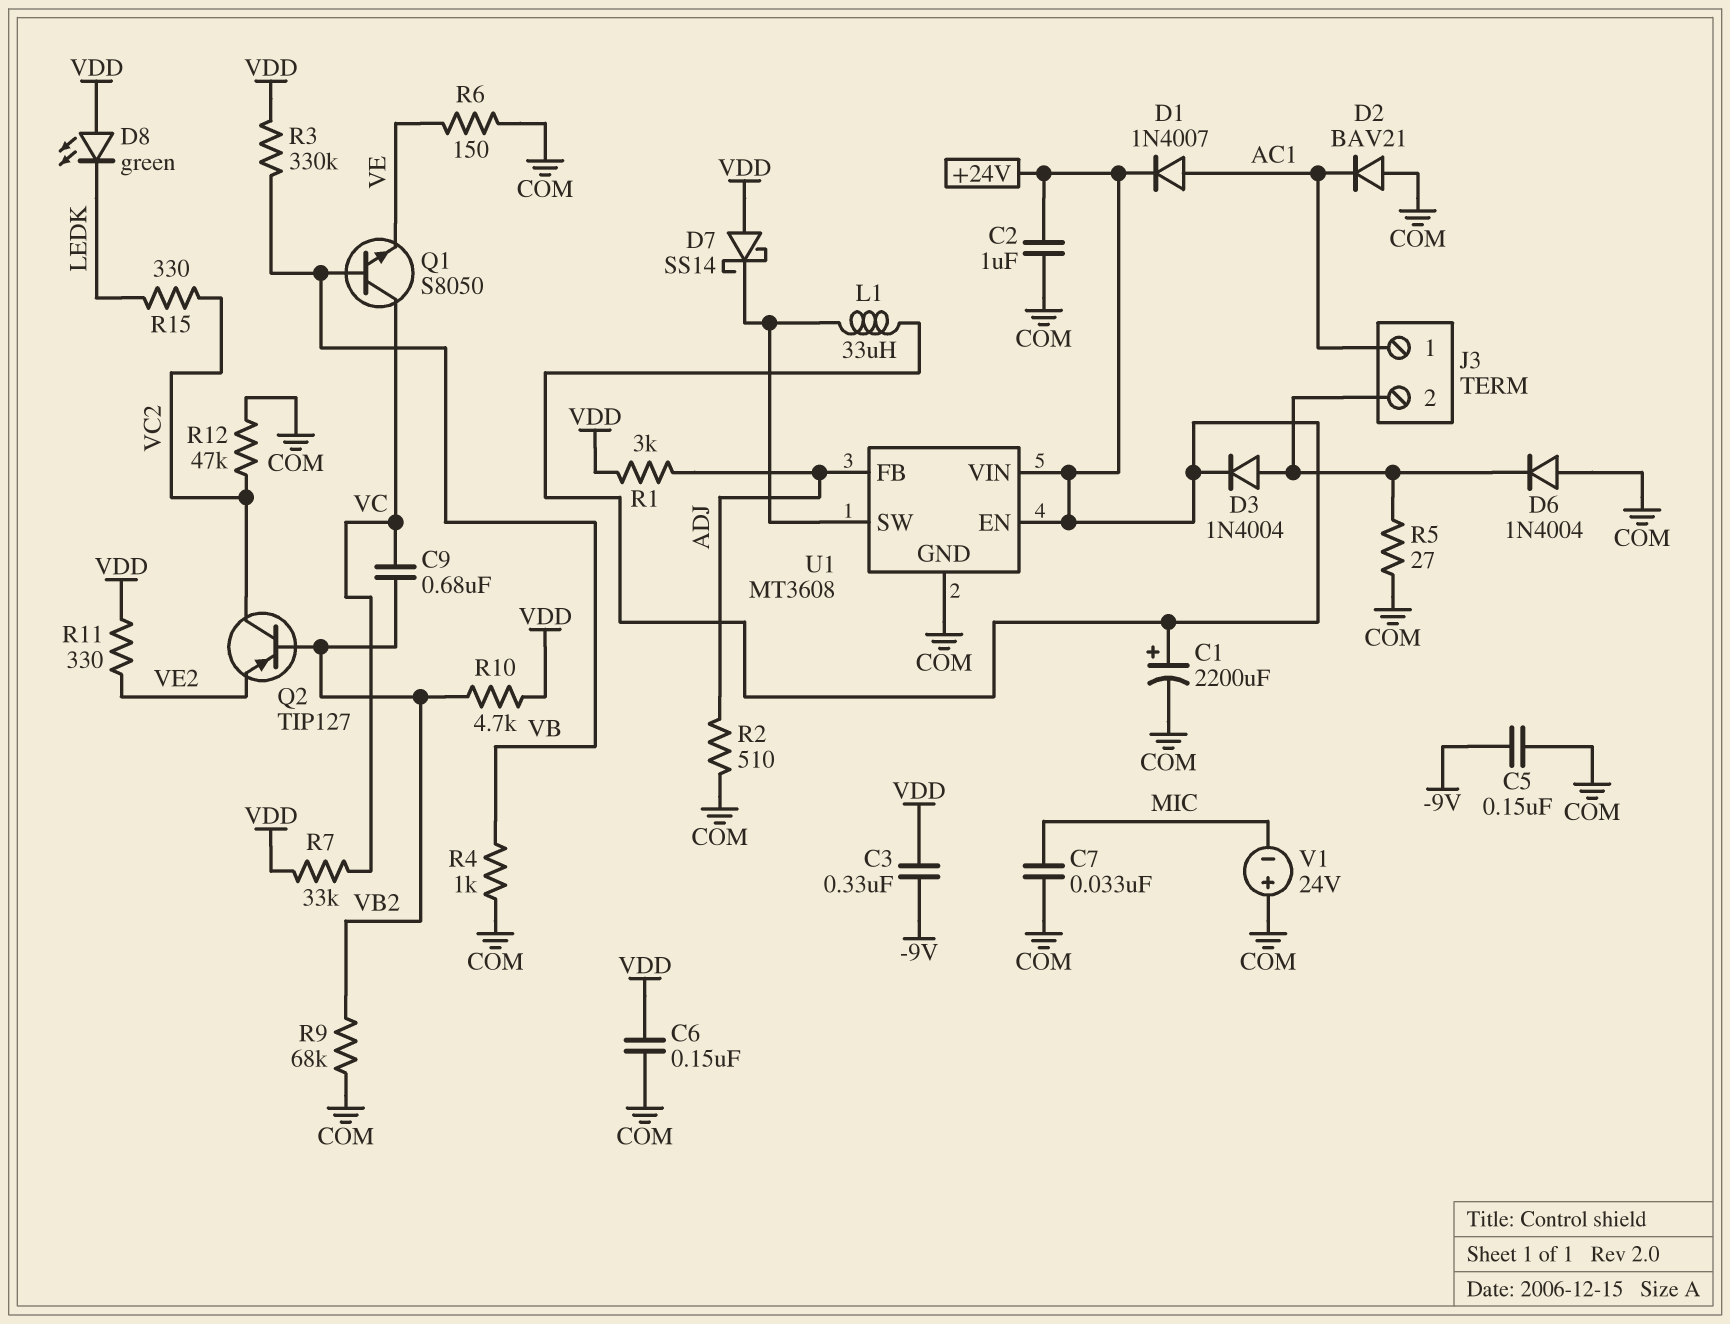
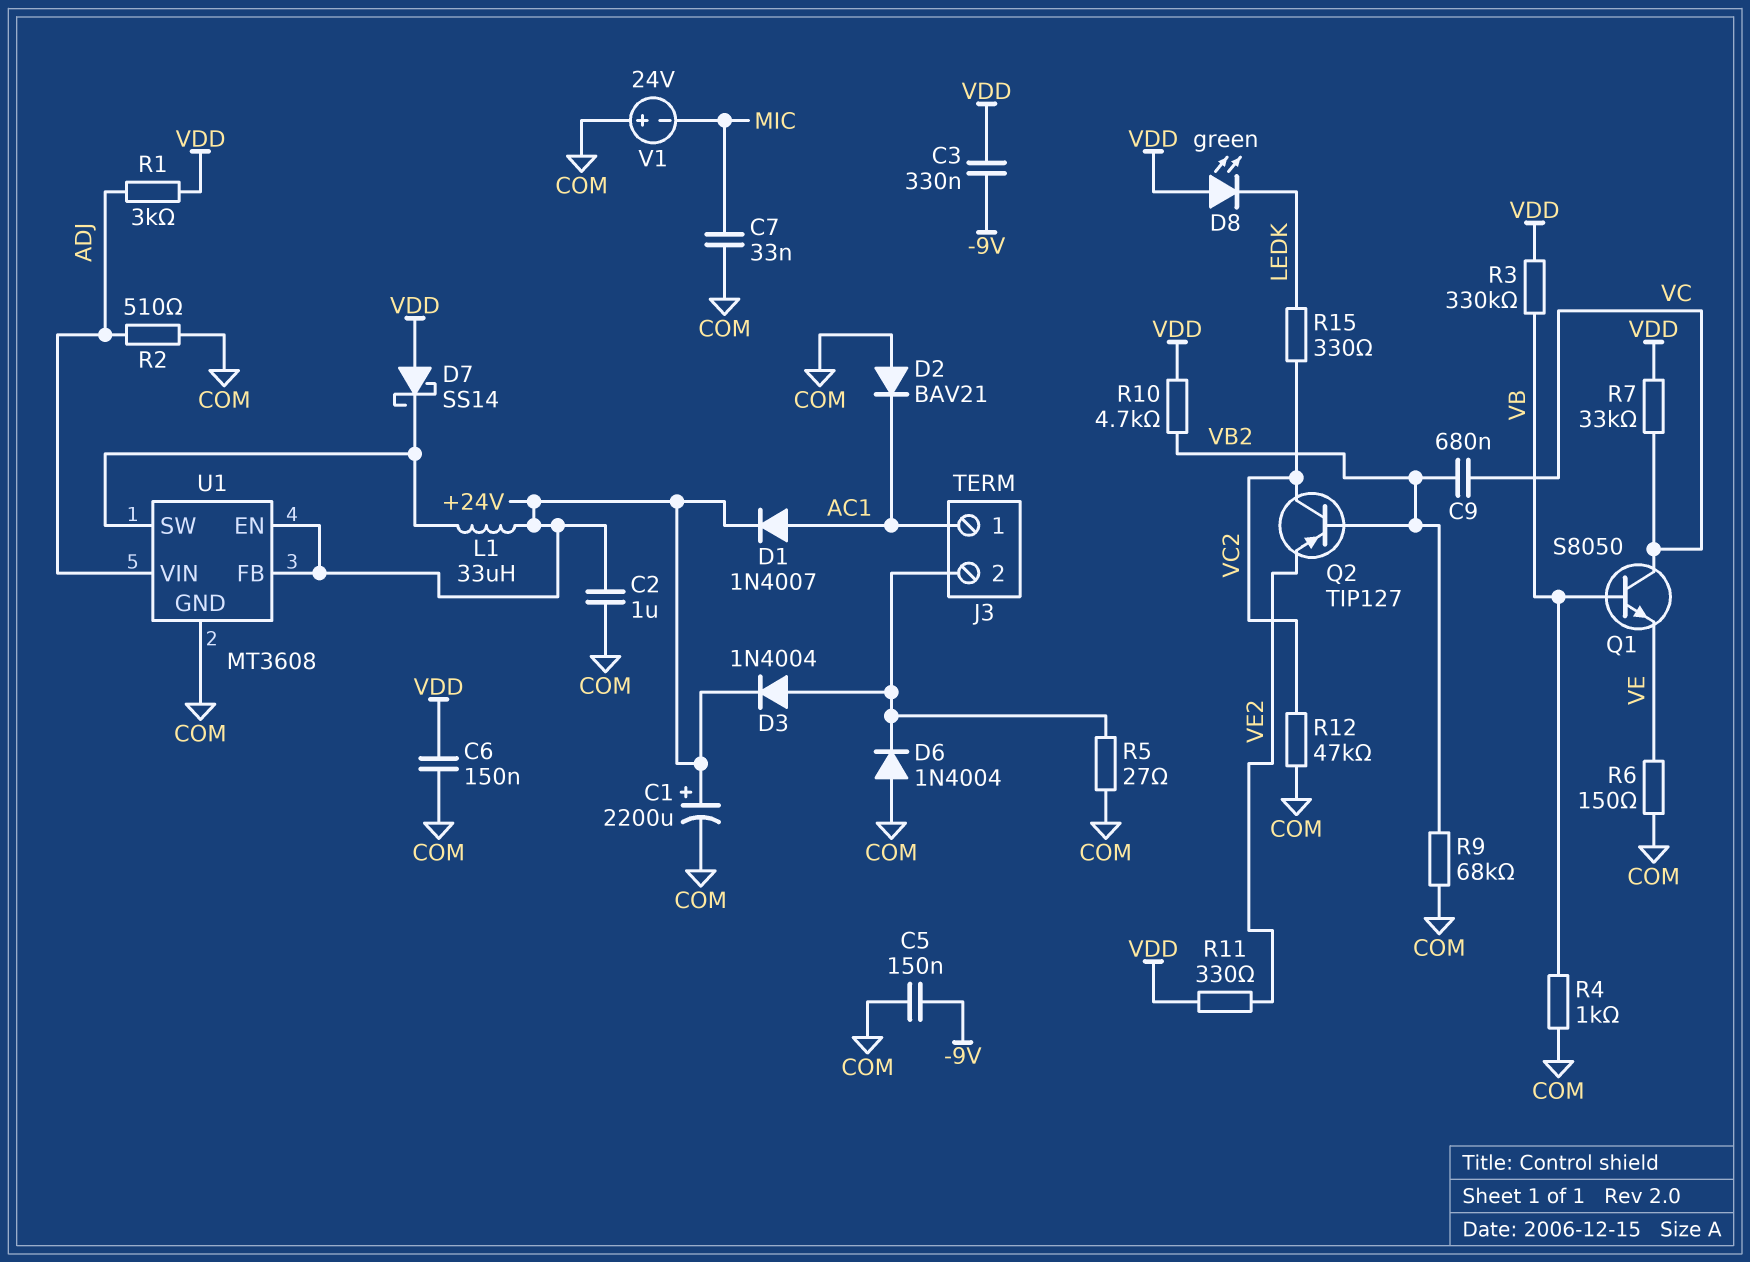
U1 pin FB: ADJ -> +24V
U1 pin VIN: +24V -> ADJ

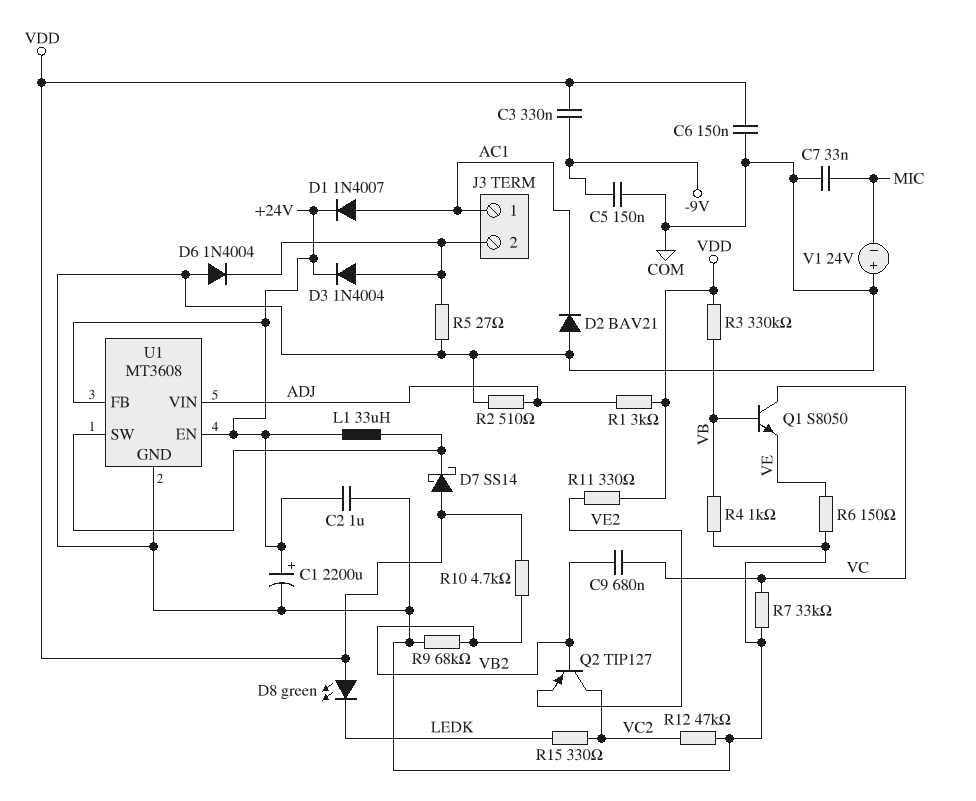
R7: 33k (VC, VDD) -> 33k (COM, VC)

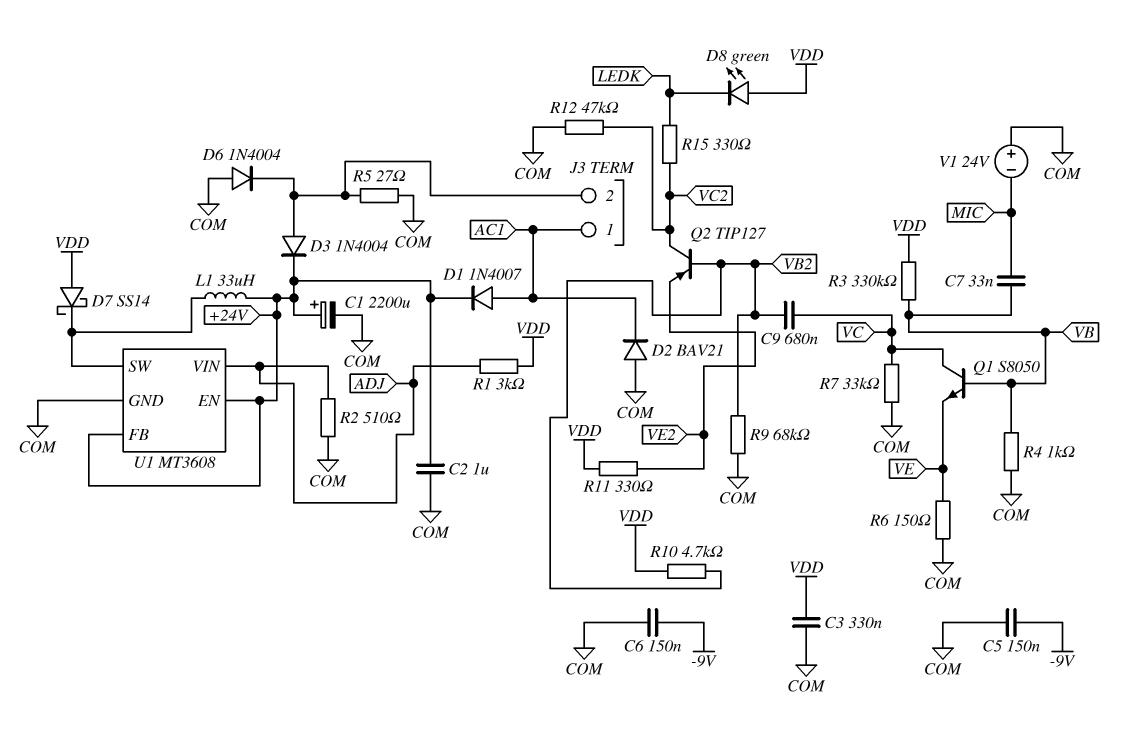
C3: 330nF (-9V, VDD) -> 330nF (COM, VDD)
C6: 150nF (COM, VDD) -> 150nF (-9V, COM)
C7: 33nF (COM, MIC) -> 33nF (MIC, VB)

